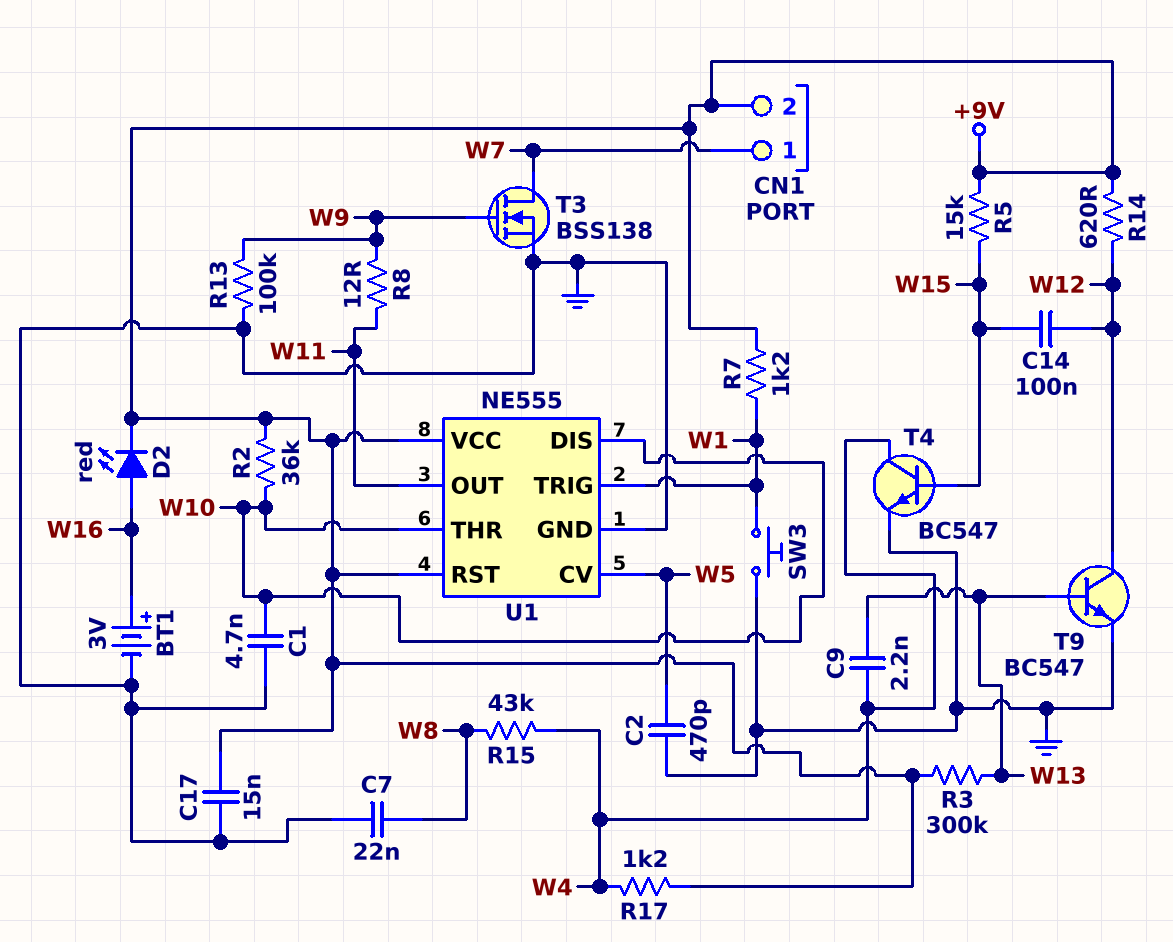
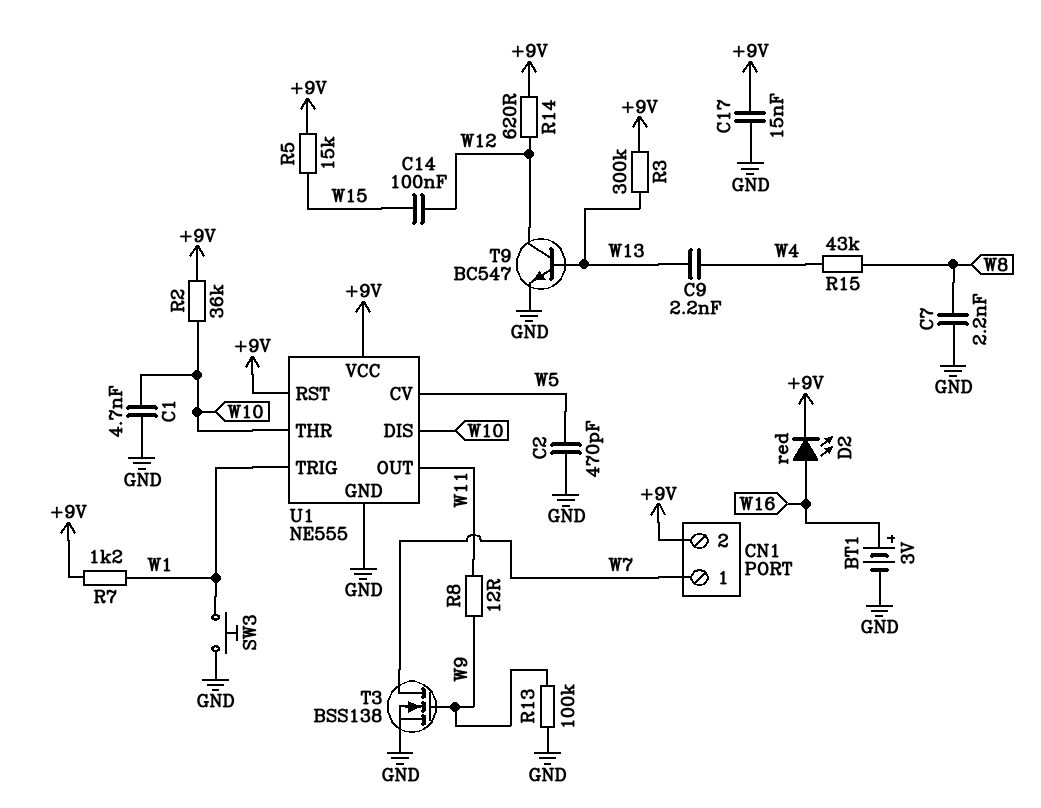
C7: 22nF (GND, W8) -> 2.2nF (GND, W8)
R17: 1.2k (+9V, W4) -> none
T4: NPN BC547 (B W15, C W4, E GND) -> none

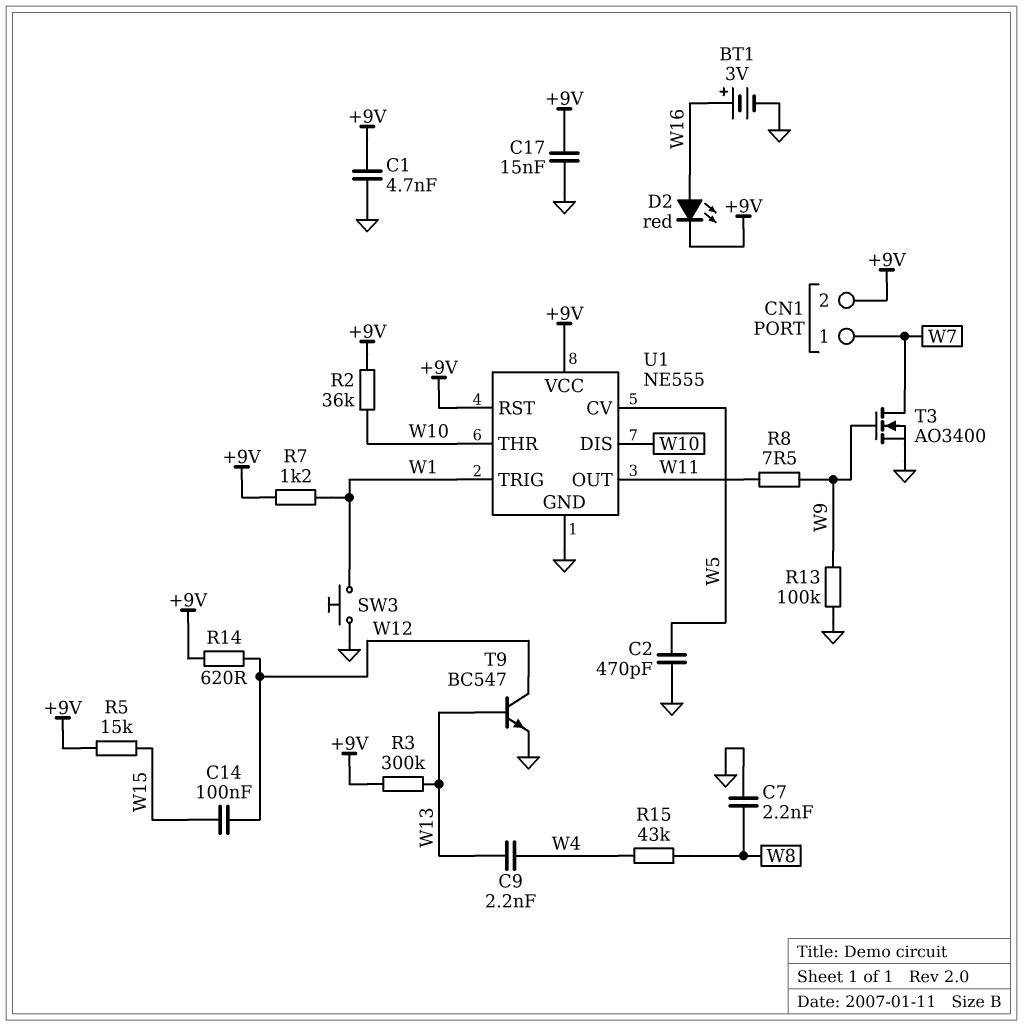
C1: 4.7nF (GND, W10) -> 4.7nF (+9V, GND)
R8: 12 (W9, W11) -> 7.5 (W9, W11)
T3: NMOS BSS138 (G W9, D W7, S GND) -> NMOS AO3400 (G W9, D W7, S GND)

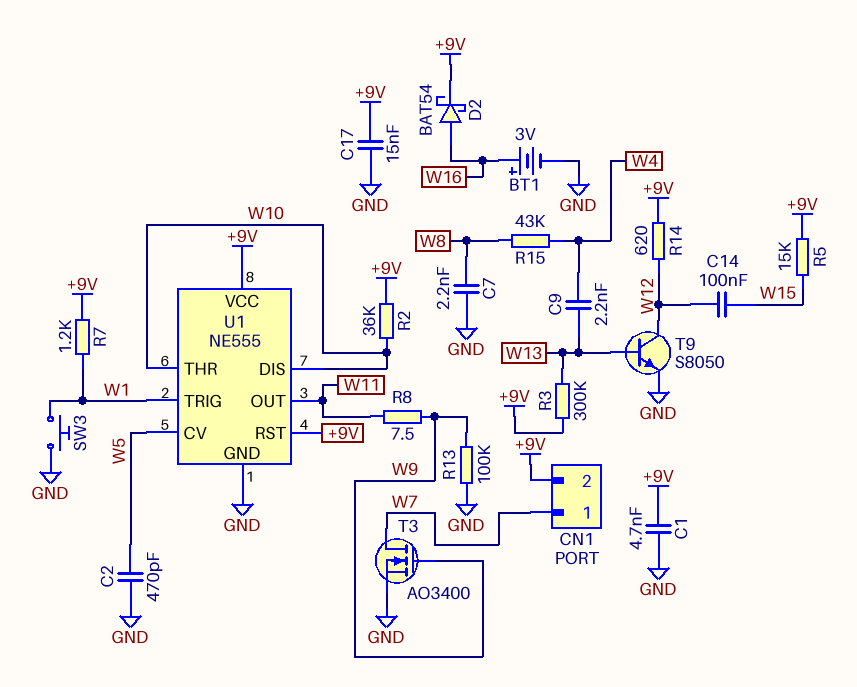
D2: LED red (A W16, K +9V) -> schottky BAT54 (A W16, K +9V)
T9: NPN BC547 (B W13, C W12, E GND) -> NPN S8050 (B W13, C W12, E GND)

